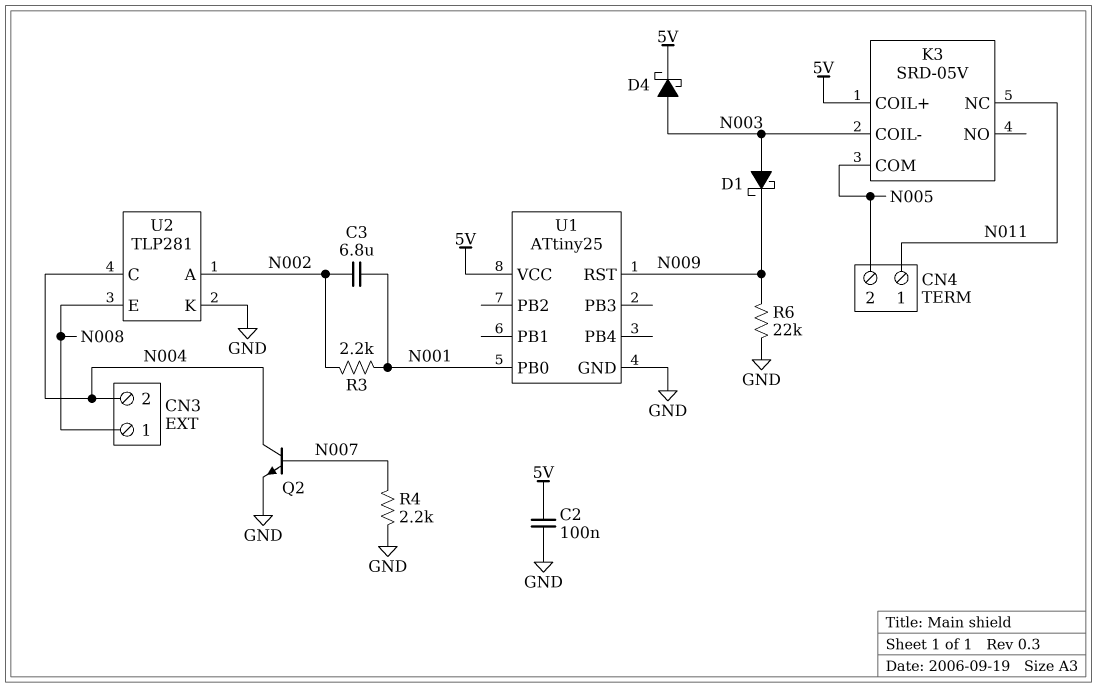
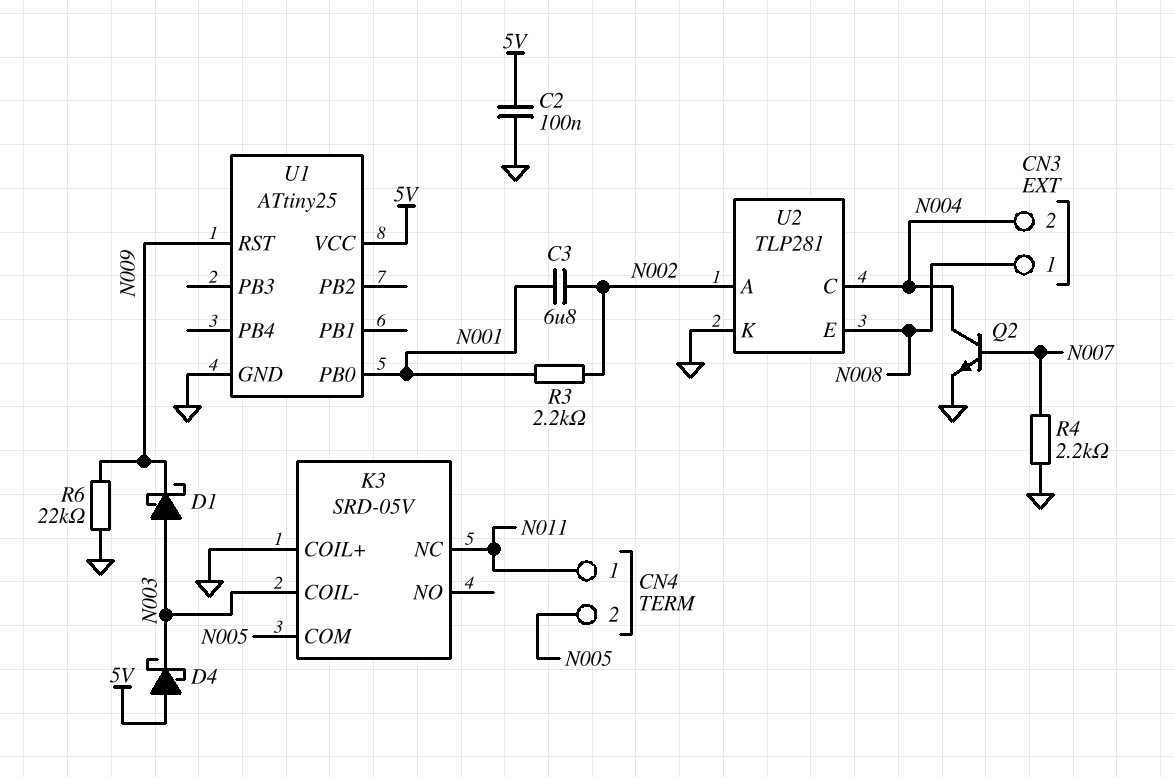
D4: schottky (A N003, K 5V) -> schottky (A 5V, K N003)
K3 pin COIL+: 5V -> GND

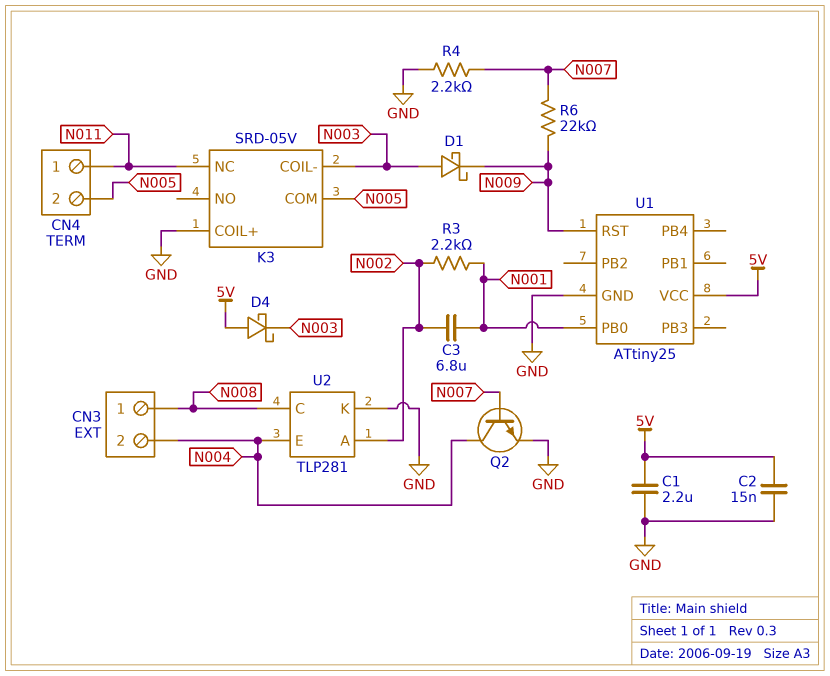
C1: none -> 2.2uF (5V, GND)
C2: 100nF (5V, GND) -> 15nF (5V, GND)
R6: 22k (GND, N009) -> 22k (N007, N009)
U2 pin C: N004 -> N008
U2 pin E: N008 -> N004

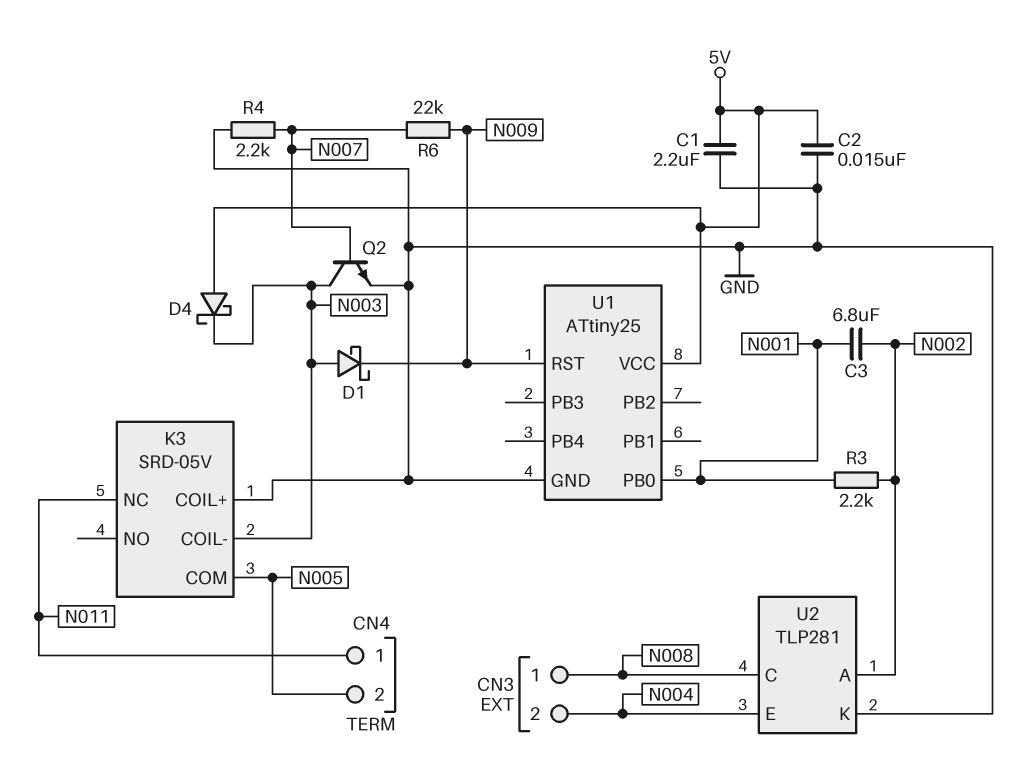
Q2: NPN (B N007, C N004, E GND) -> NPN (B N007, C N003, E GND)

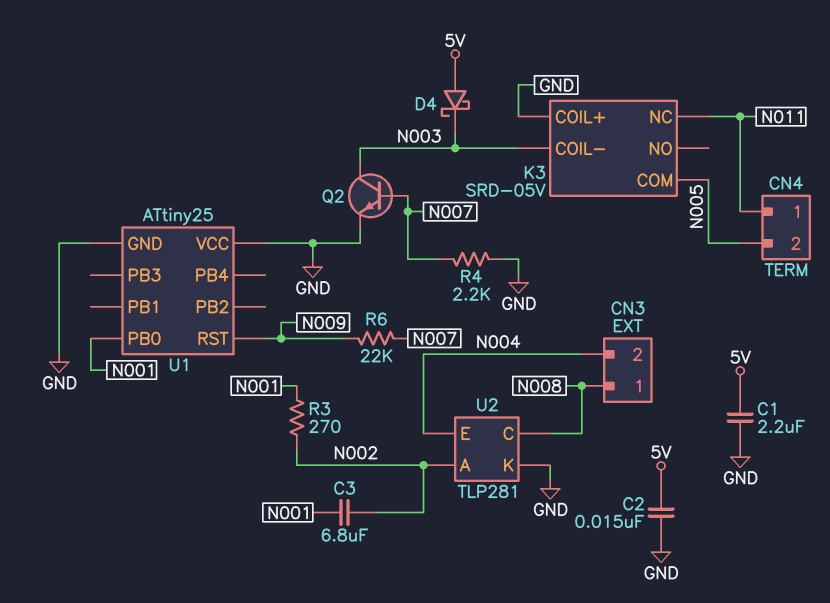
D1: schottky (A N003, K N009) -> none
R3: 2.2k (N001, N002) -> 270 (N001, N002)
U1 pin VCC: 5V -> GND

